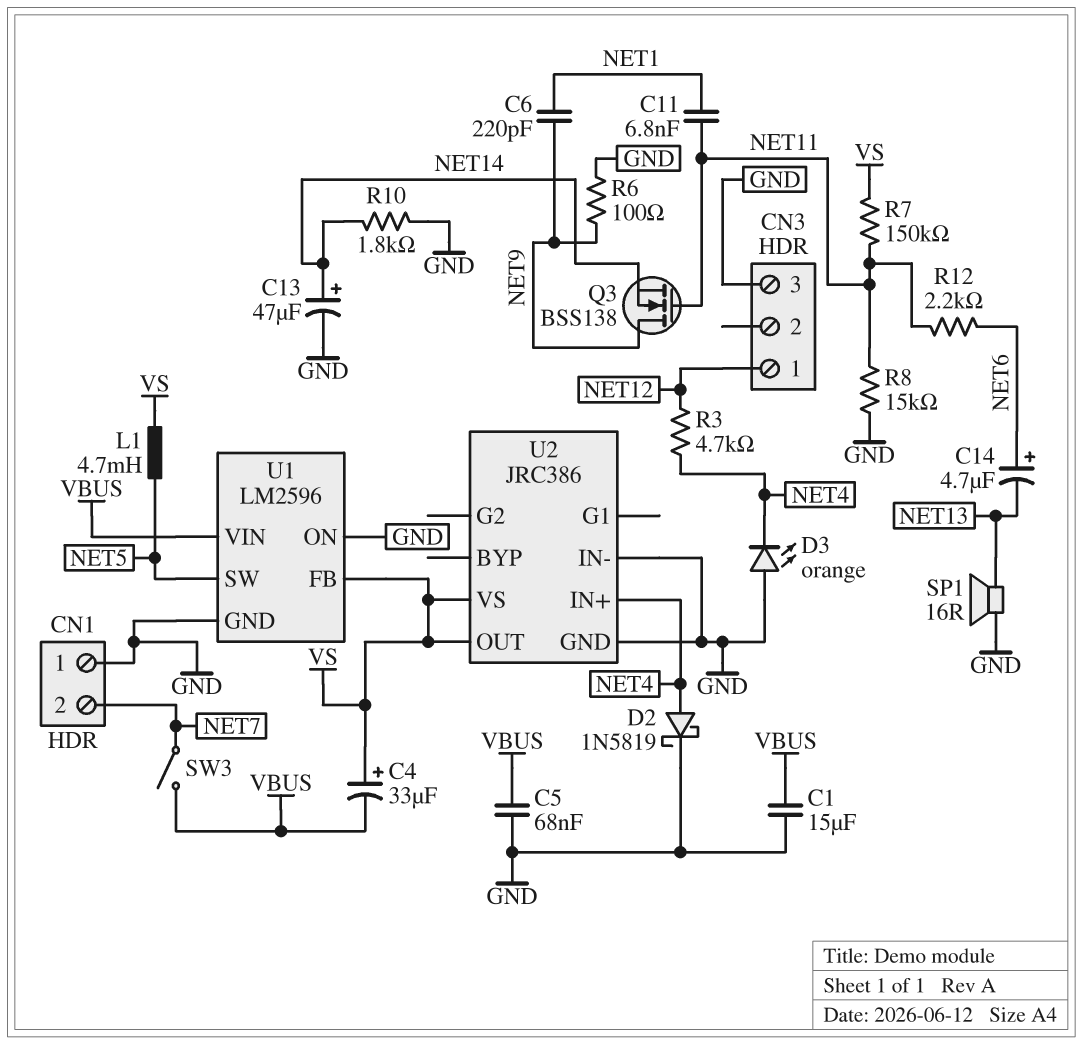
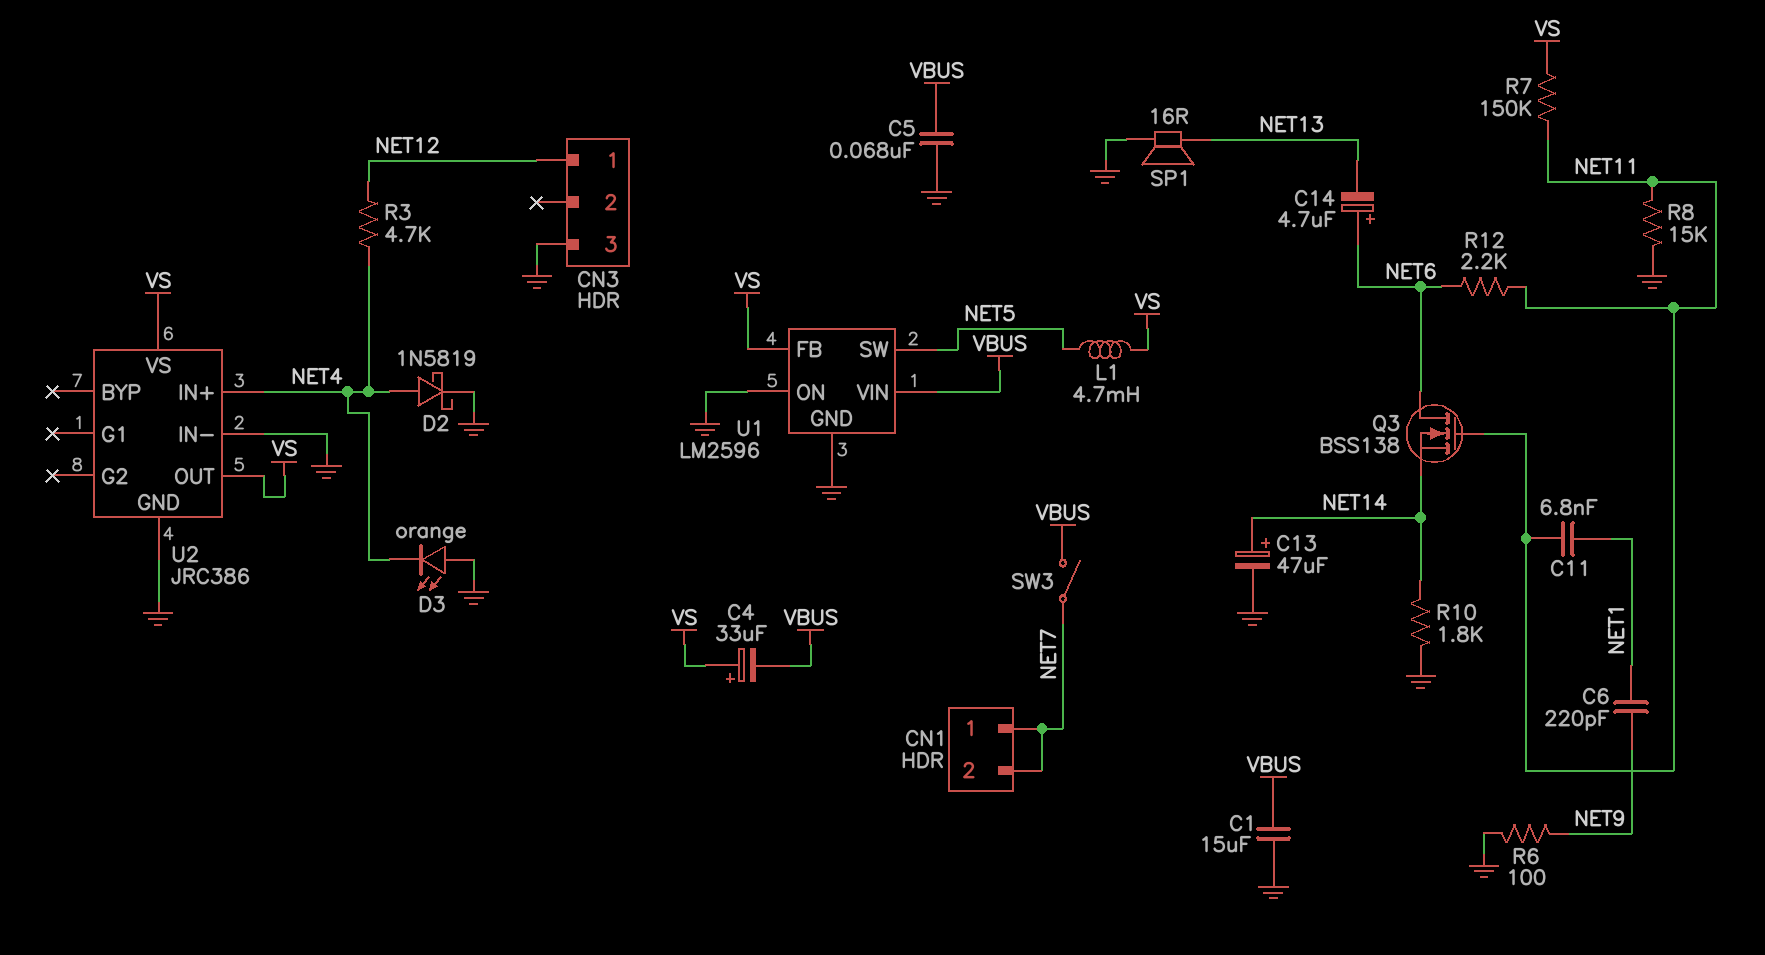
CN1 pin 1: GND -> NET7
Q3: NMOS BSS138 (G NET11, D NET9, S NET14) -> NMOS BSS138 (G NET11, D NET6, S NET14)

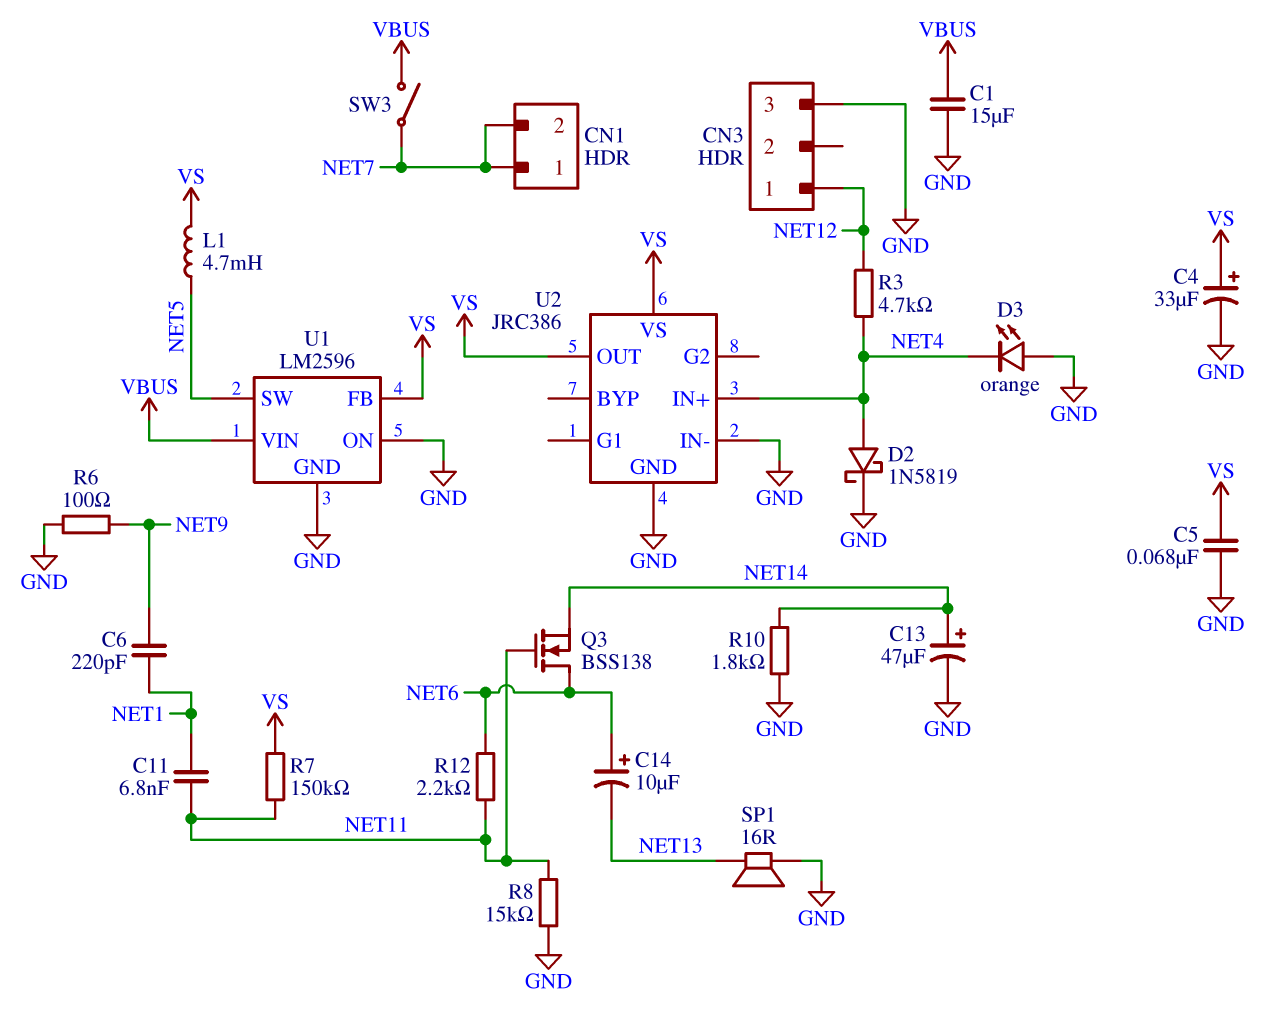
C4: 33uF (plus VS, minus VBUS) -> 33uF (plus VS, minus GND)
C5: 68nF (GND, VBUS) -> 68nF (GND, VS)
C14: 4.7uF (plus NET6, minus NET13) -> 10uF (plus NET6, minus NET13)

